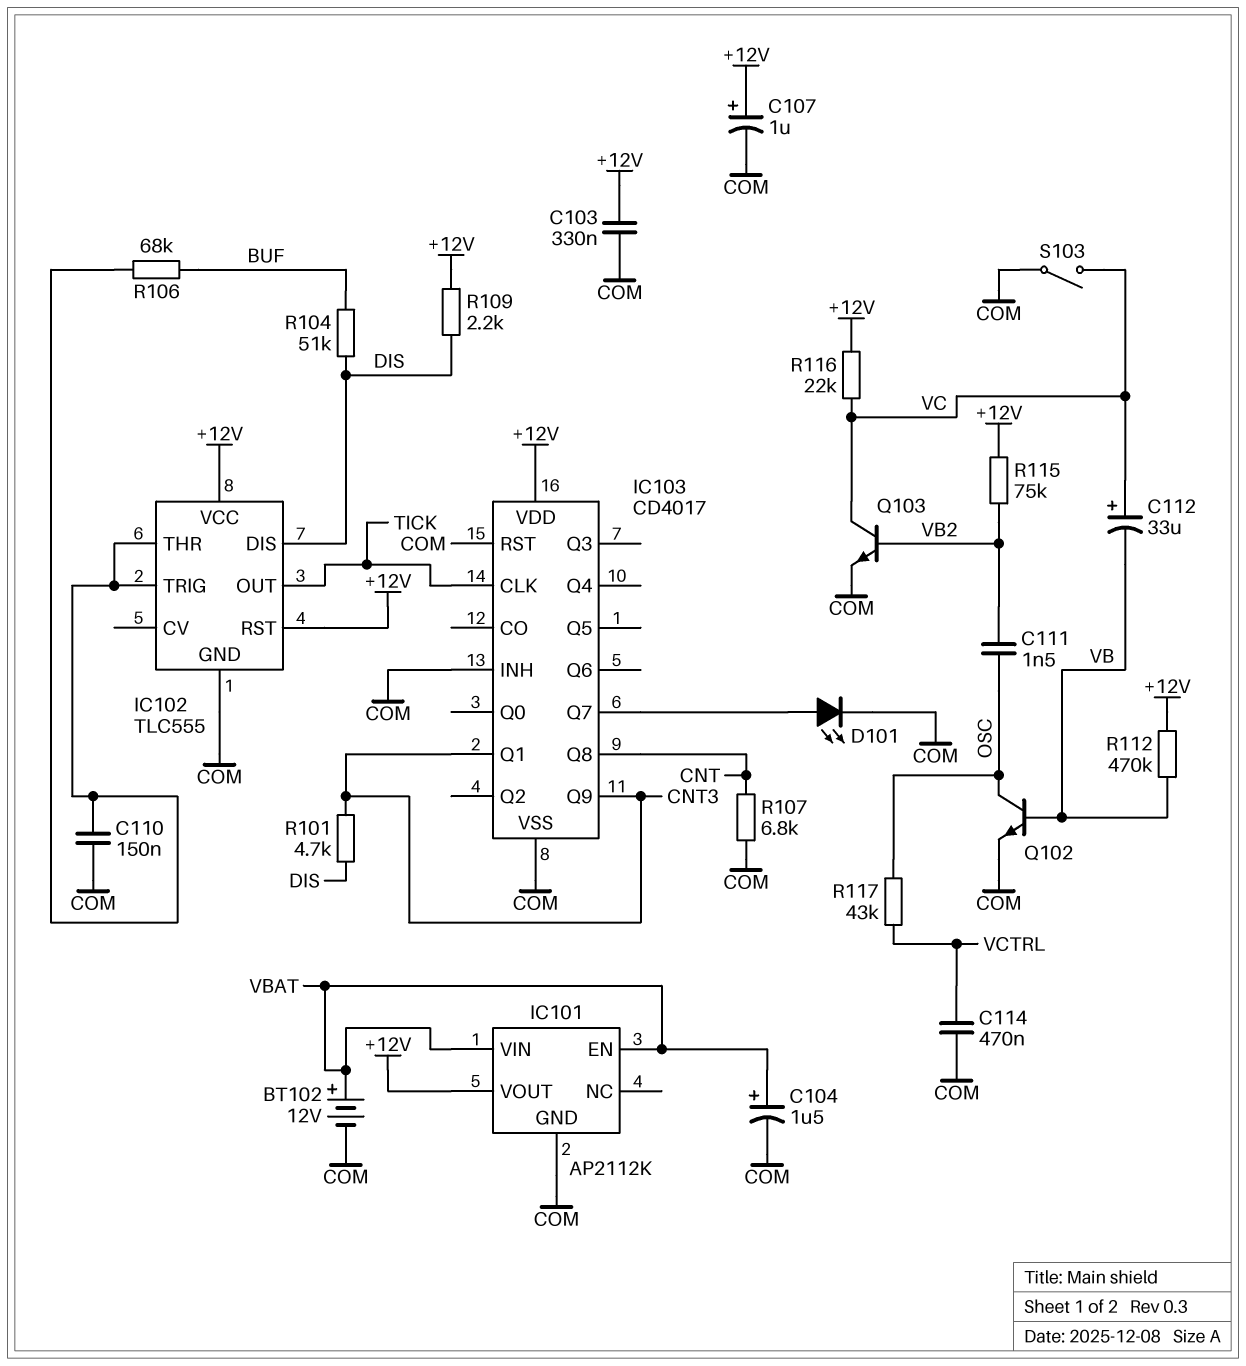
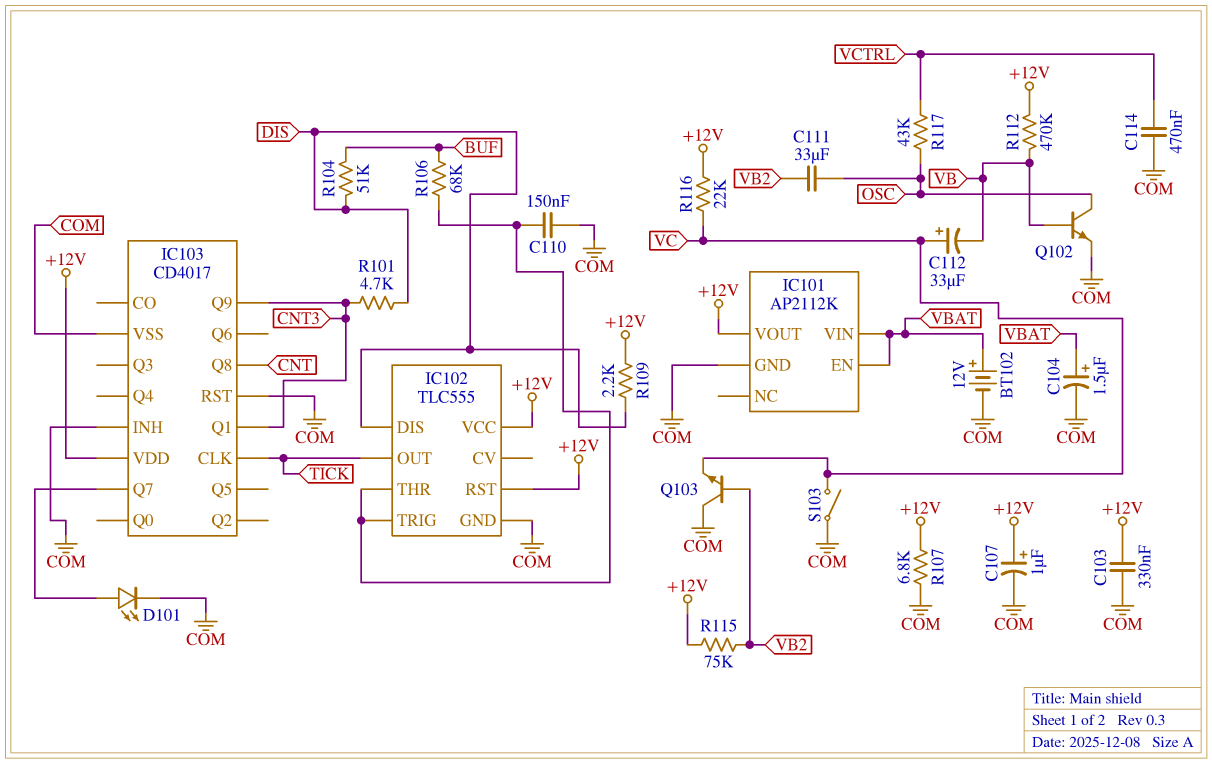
C111: 1.5nF (OSC, VB2) -> 33uF (OSC, VB2)
Q103: NPN (B VB2, C VC, E COM) -> NPN (B VB2, C COM, E VC)
R107: 6.8k (CNT, COM) -> 6.8k (+12V, COM)

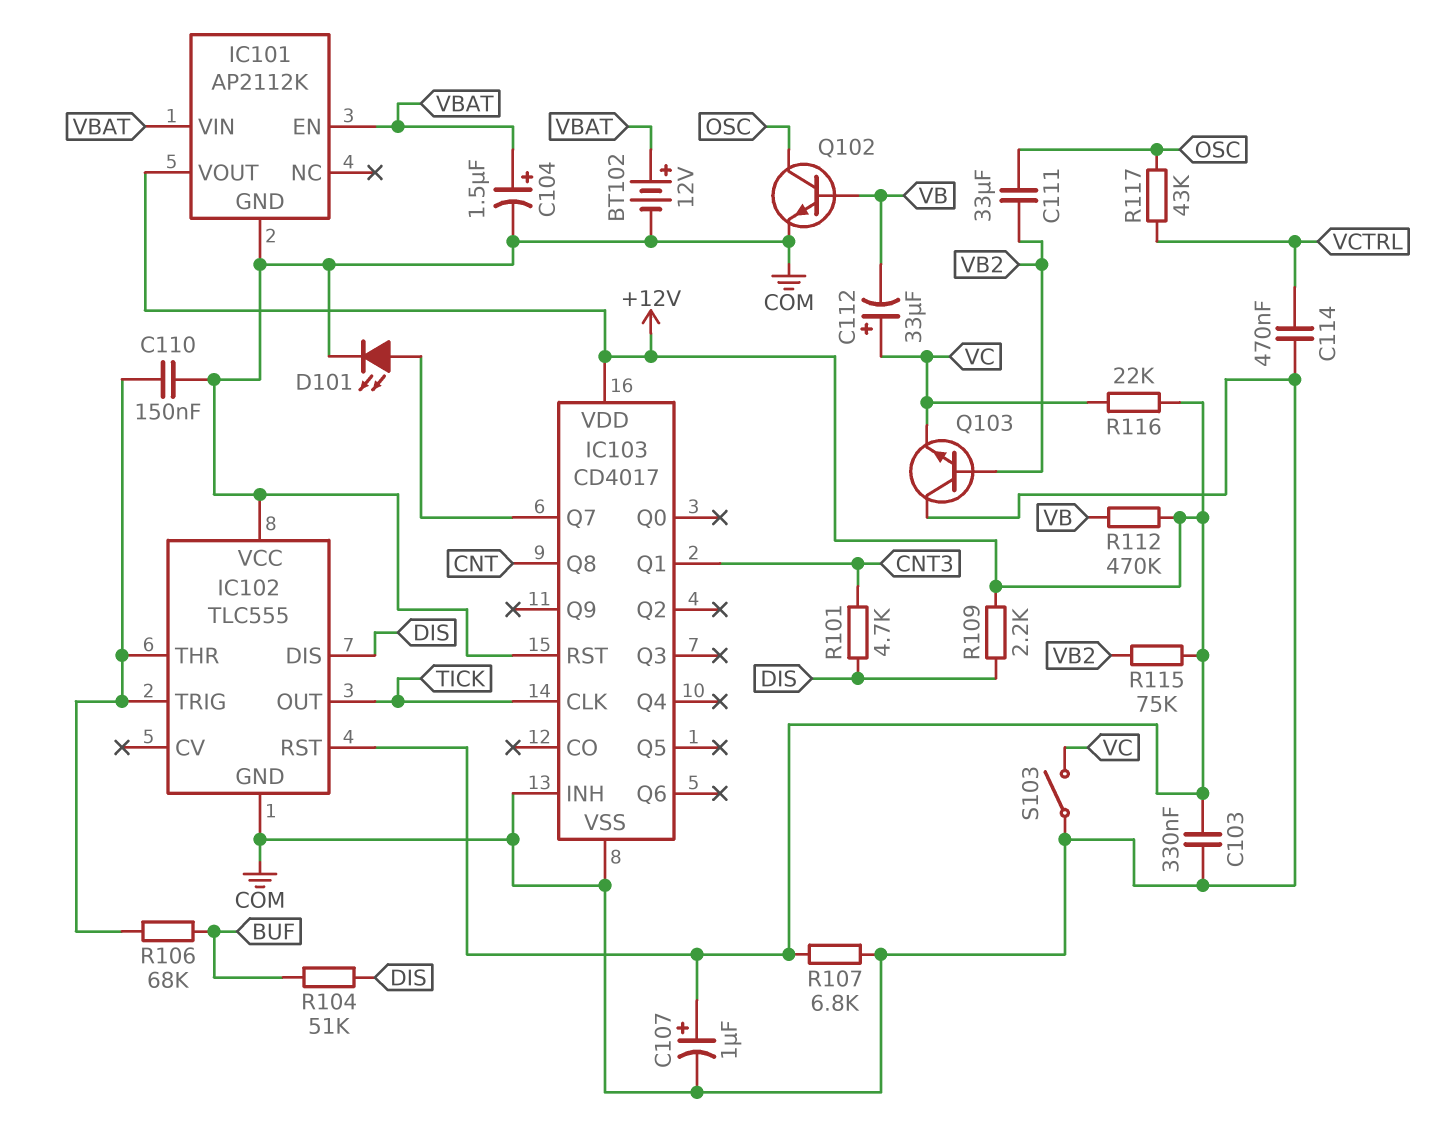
IC102 pin VCC: +12V -> COM
IC103 pin Q9: CNT3 -> none

